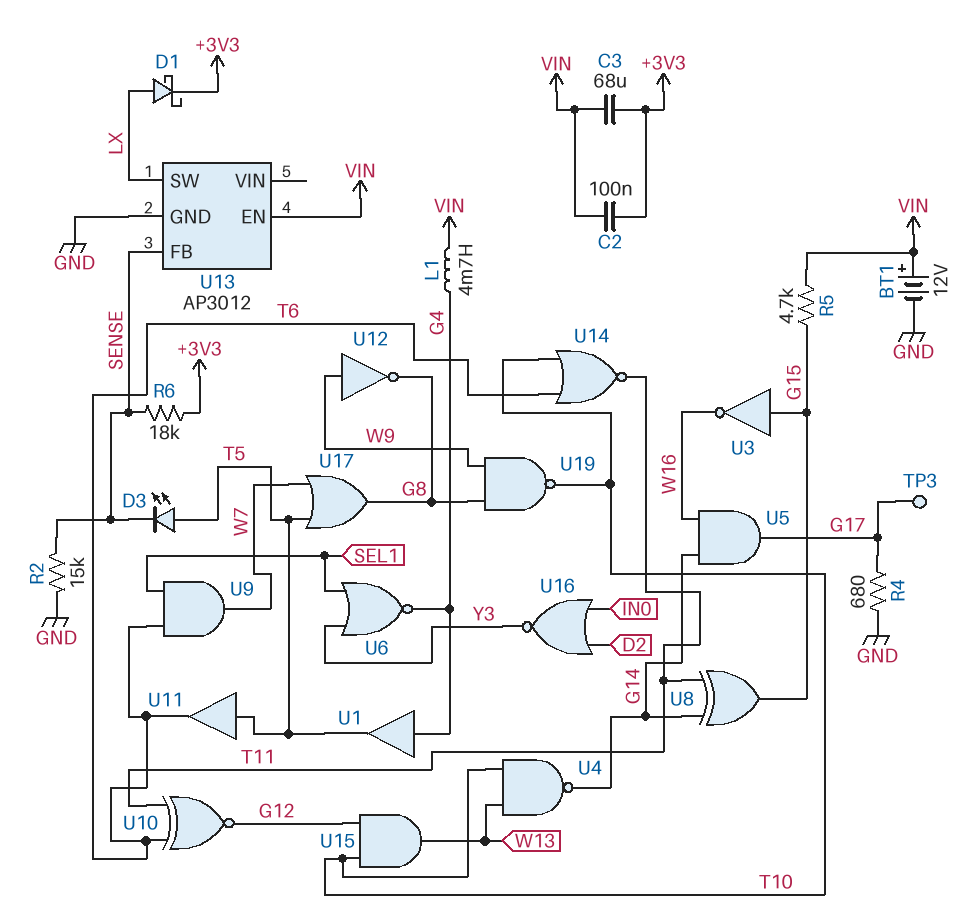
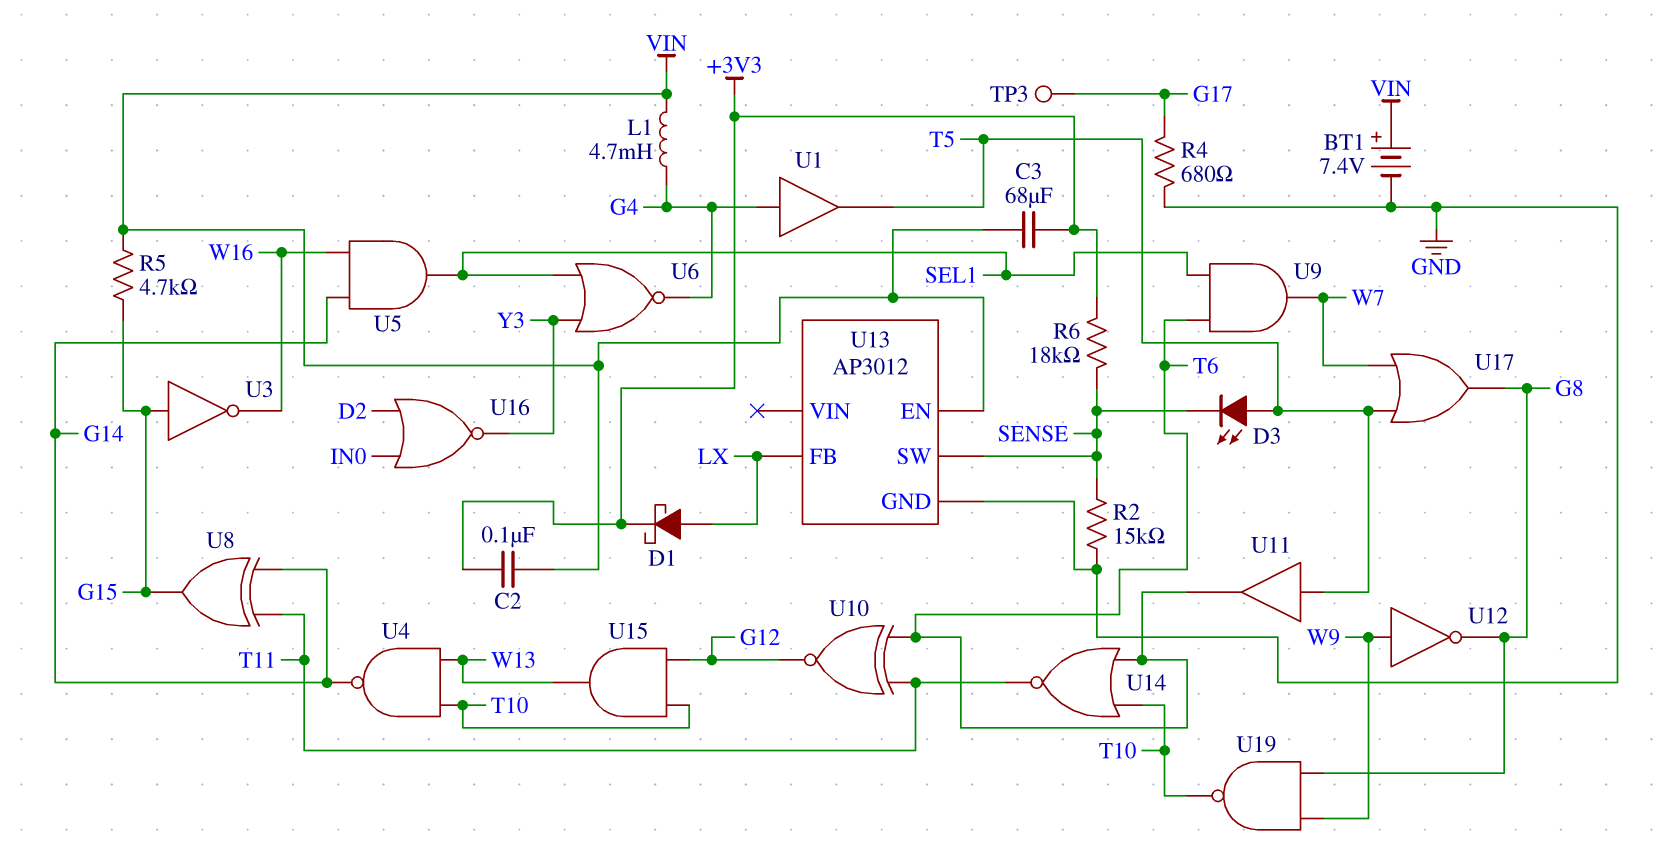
BT1: 12V (plus VIN, minus GND) -> 7.4V (plus VIN, minus GND)
U5: AND (in G14, in W16, out G17) -> AND (in G14, in W16, out SEL1)
U13 pin FB: SENSE -> LX
U13 pin SW: LX -> SENSE

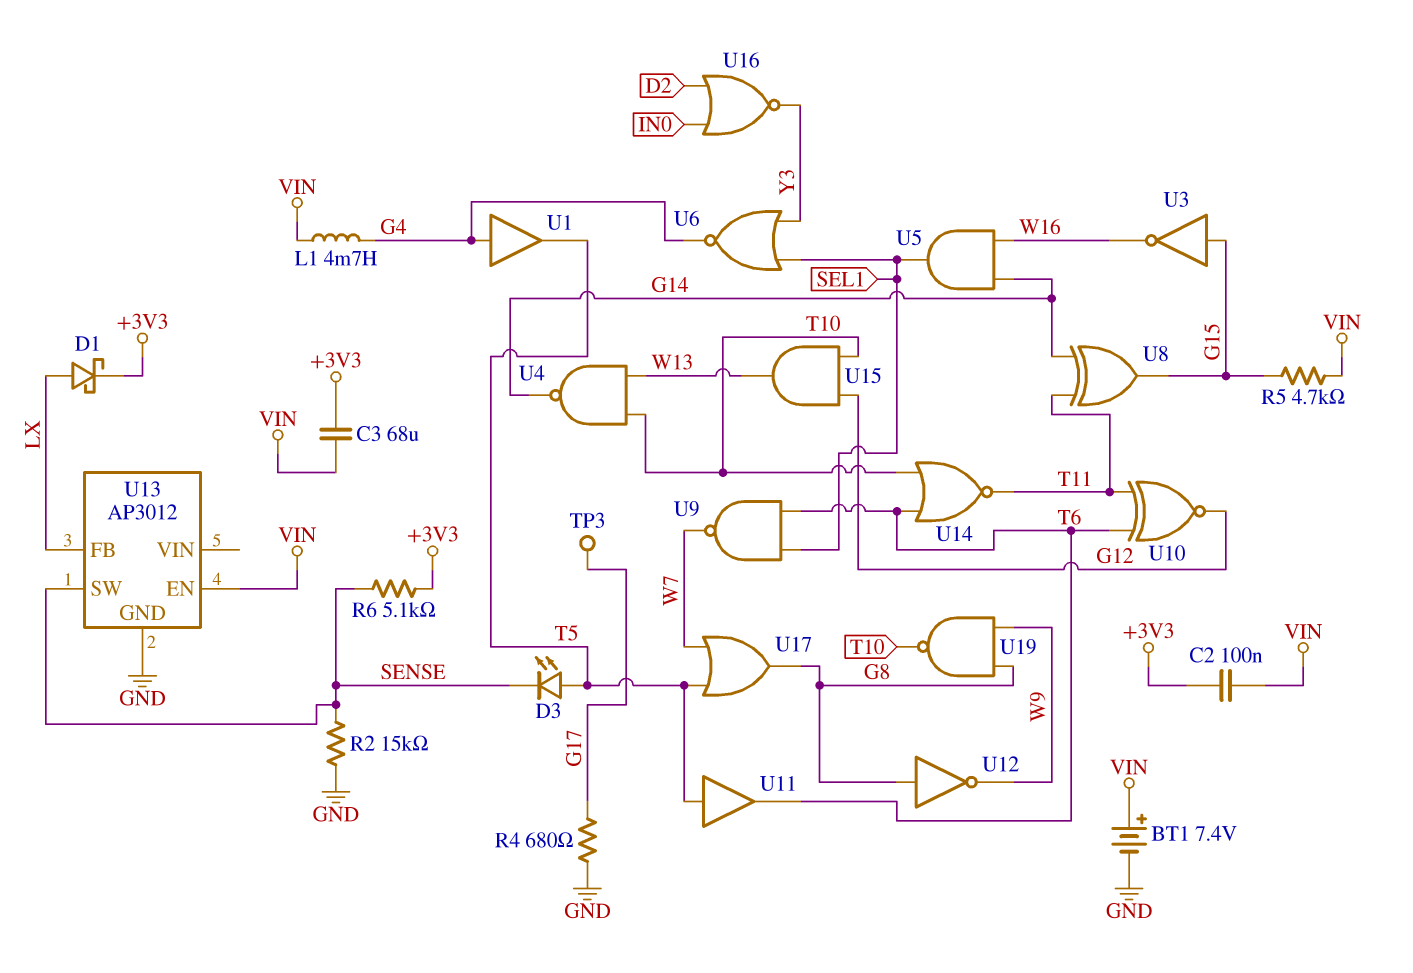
R6: 18k (+3V3, SENSE) -> 5.1k (+3V3, SENSE)
U9: AND (in SEL1, in T6, out W7) -> NAND (in SEL1, in T6, out W7)
U12: NOT (in W9, out G8) -> NOT (in G8, out W9)

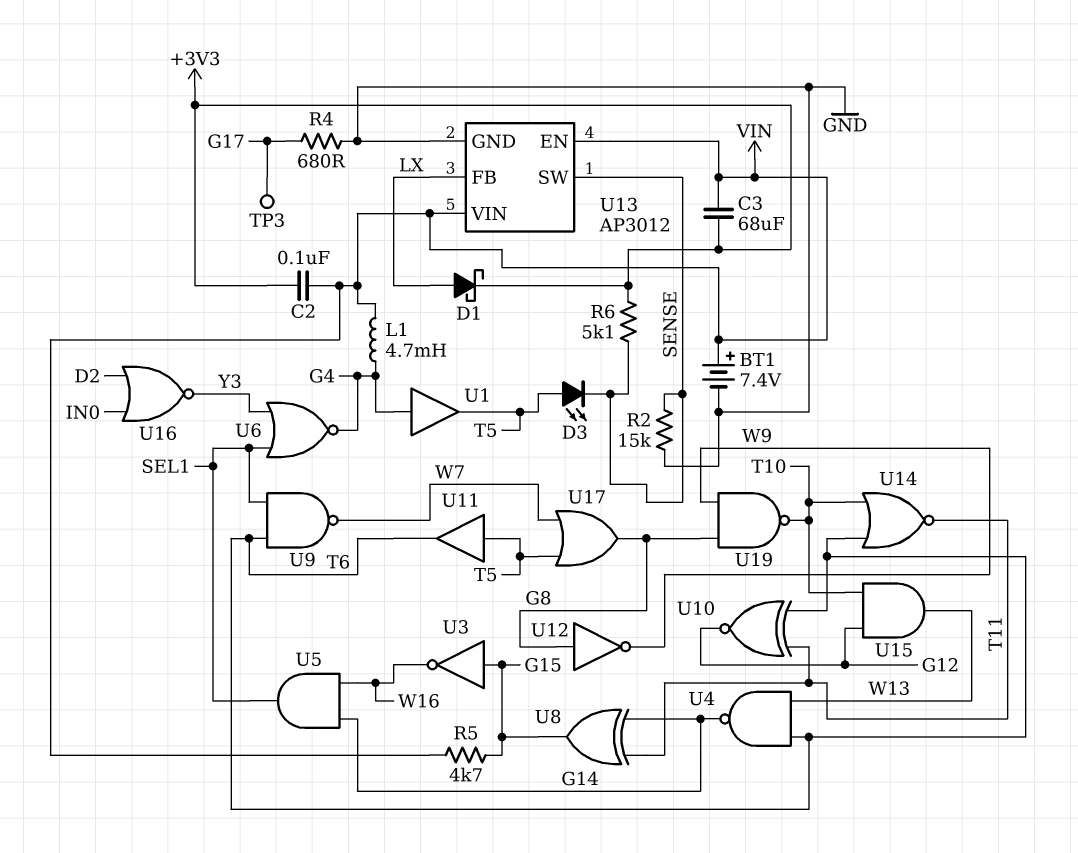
U4: NAND (in T10, in W13, out G14) -> NAND (in T6, in W13, out G14)
U13 pin VIN: none -> VIN

